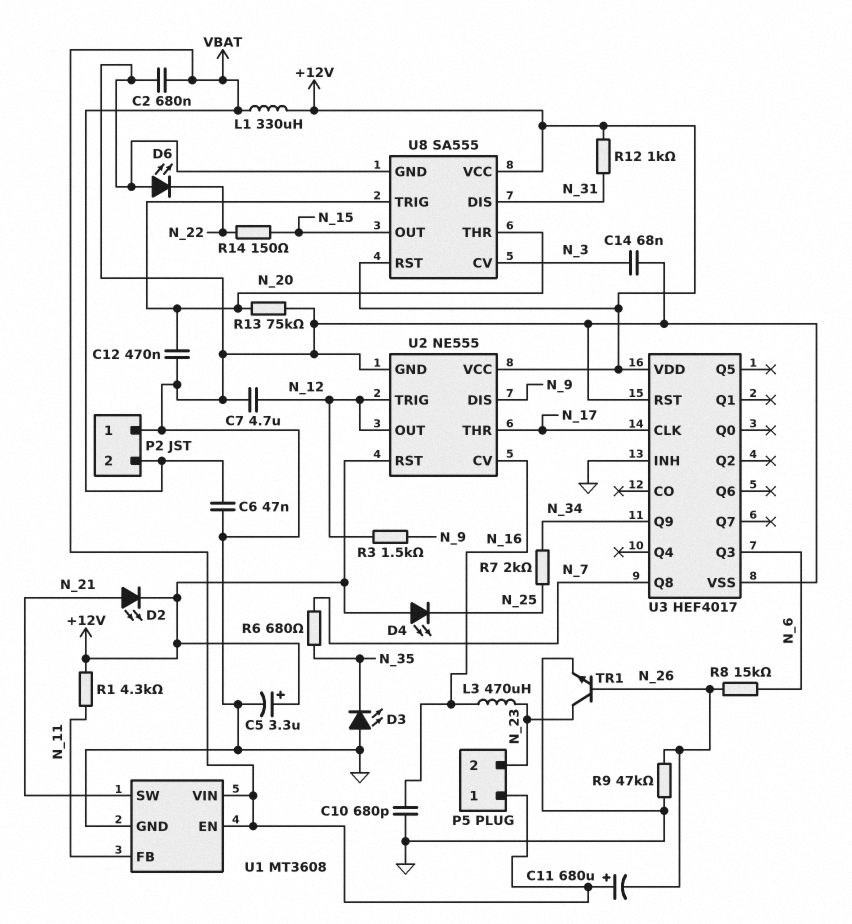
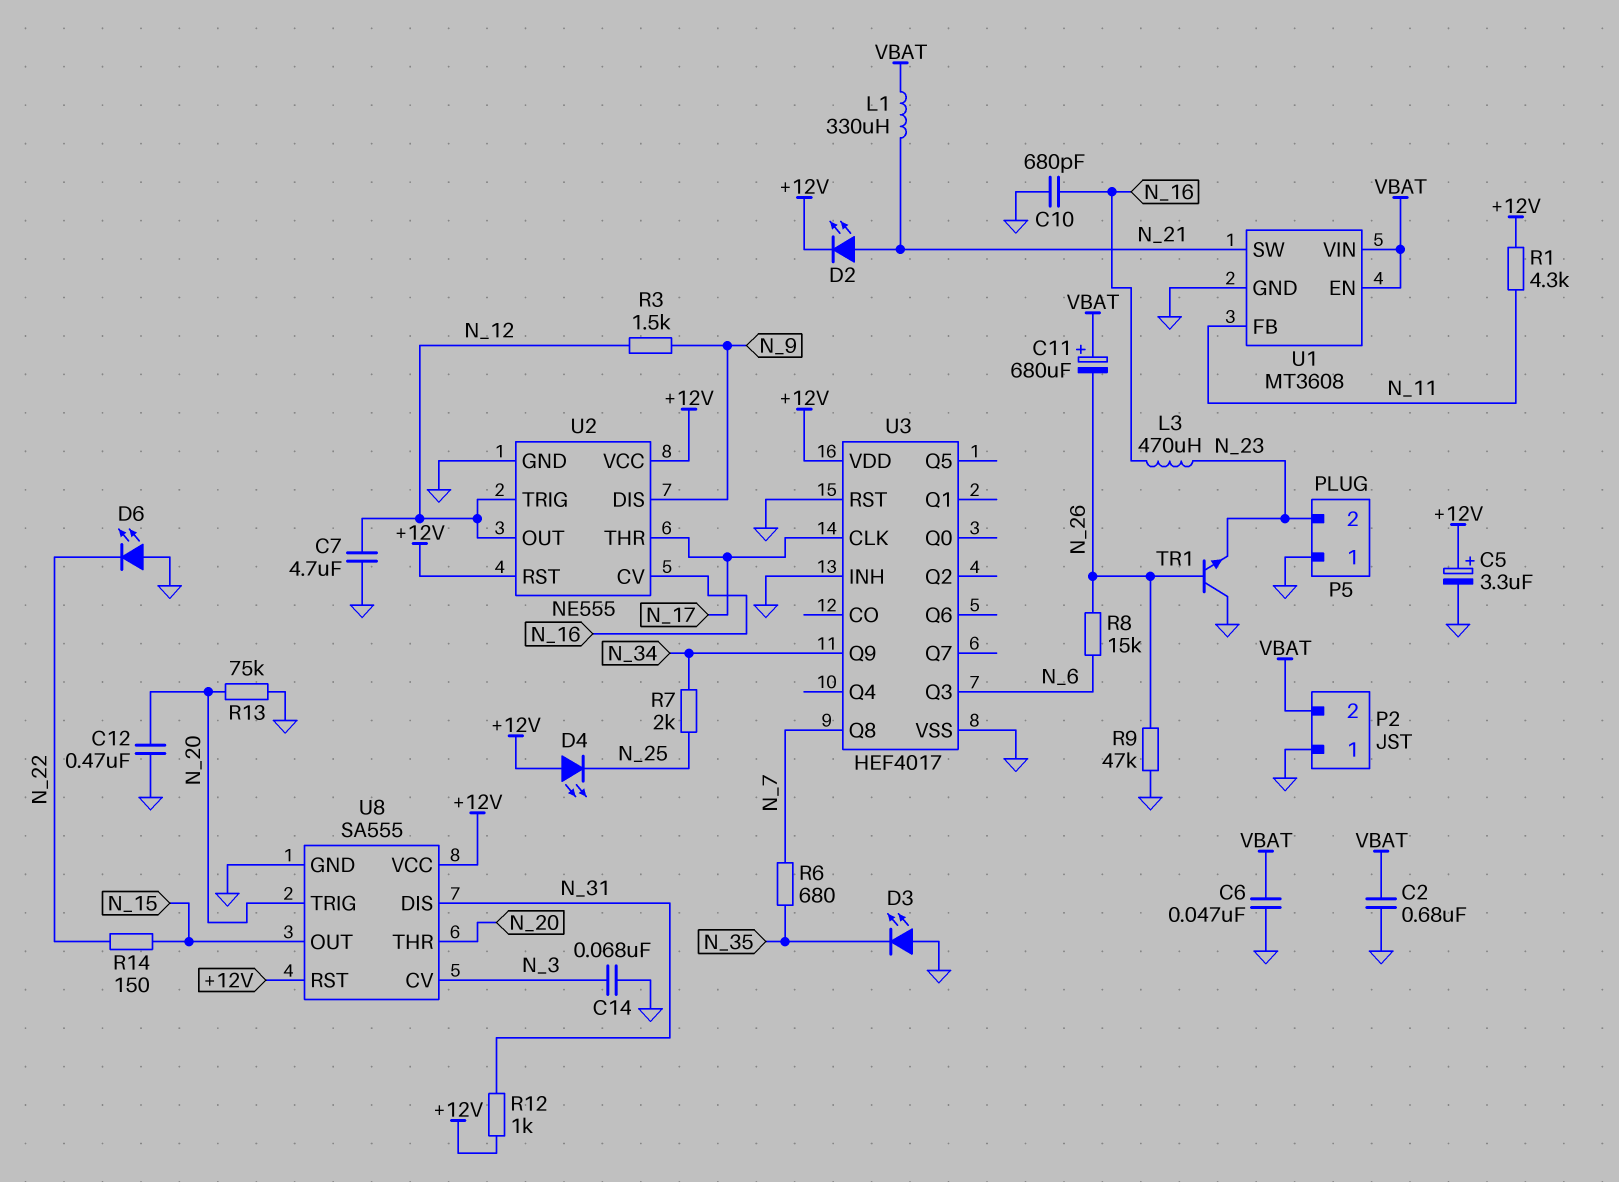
L1: 330uH (+12V, VBAT) -> 330uH (N_21, VBAT)
P5 pin 1: VBAT -> GND
TR1: NPN (B N_26, C N_23, E GND) -> NPN (B N_26, C GND, E N_23)

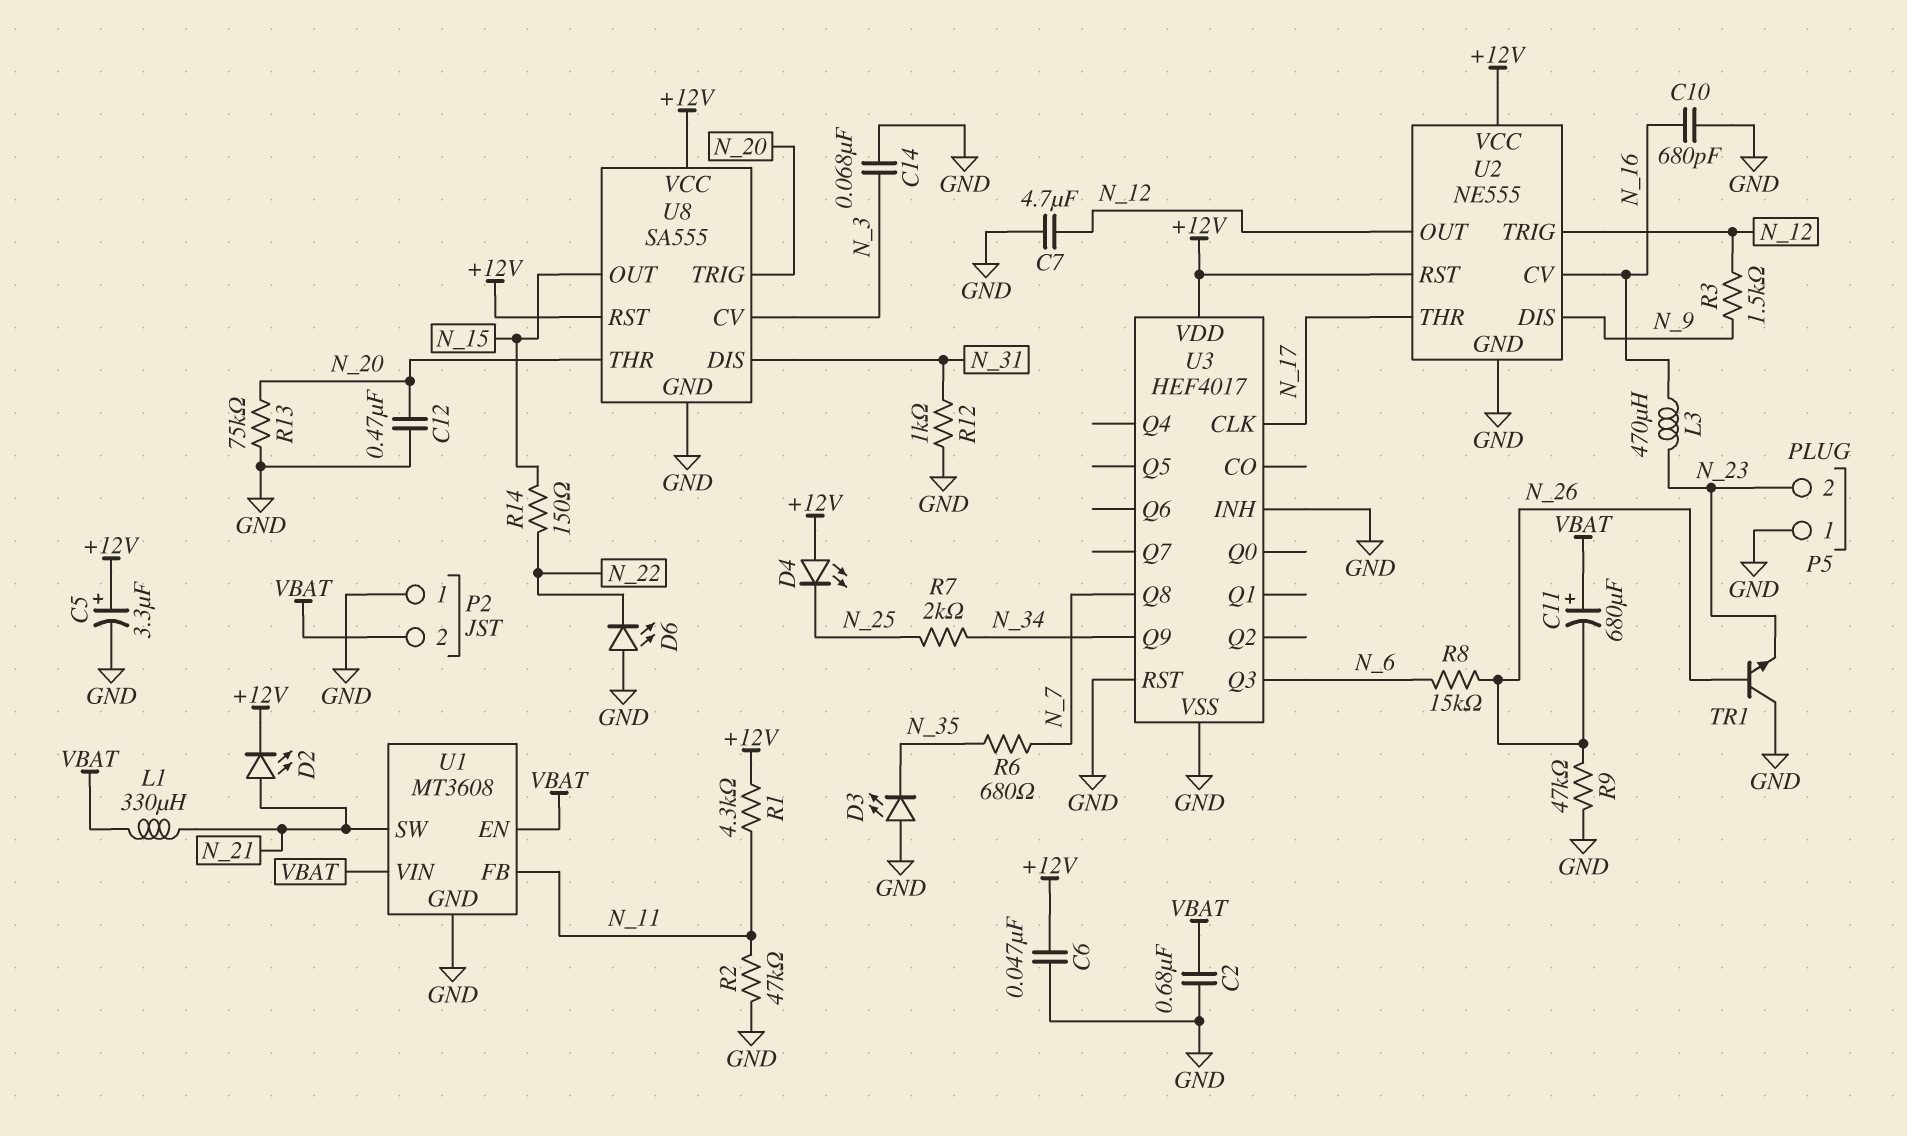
C6: 47nF (GND, VBAT) -> 47nF (+12V, GND)
R2: none -> 47k (GND, N_11)
R12: 1k (+12V, N_31) -> 1k (GND, N_31)

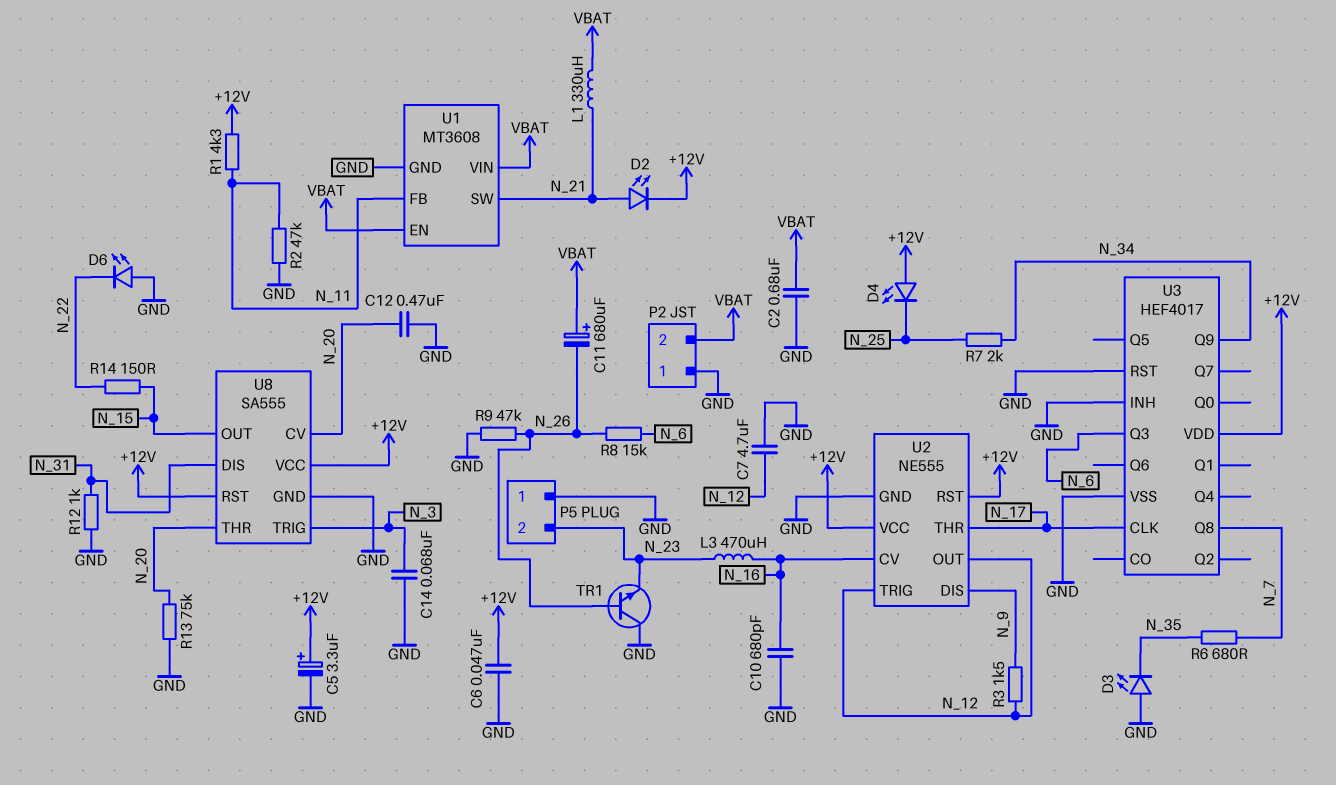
U8 pin CV: N_3 -> N_20
U8 pin TRIG: N_20 -> N_3

